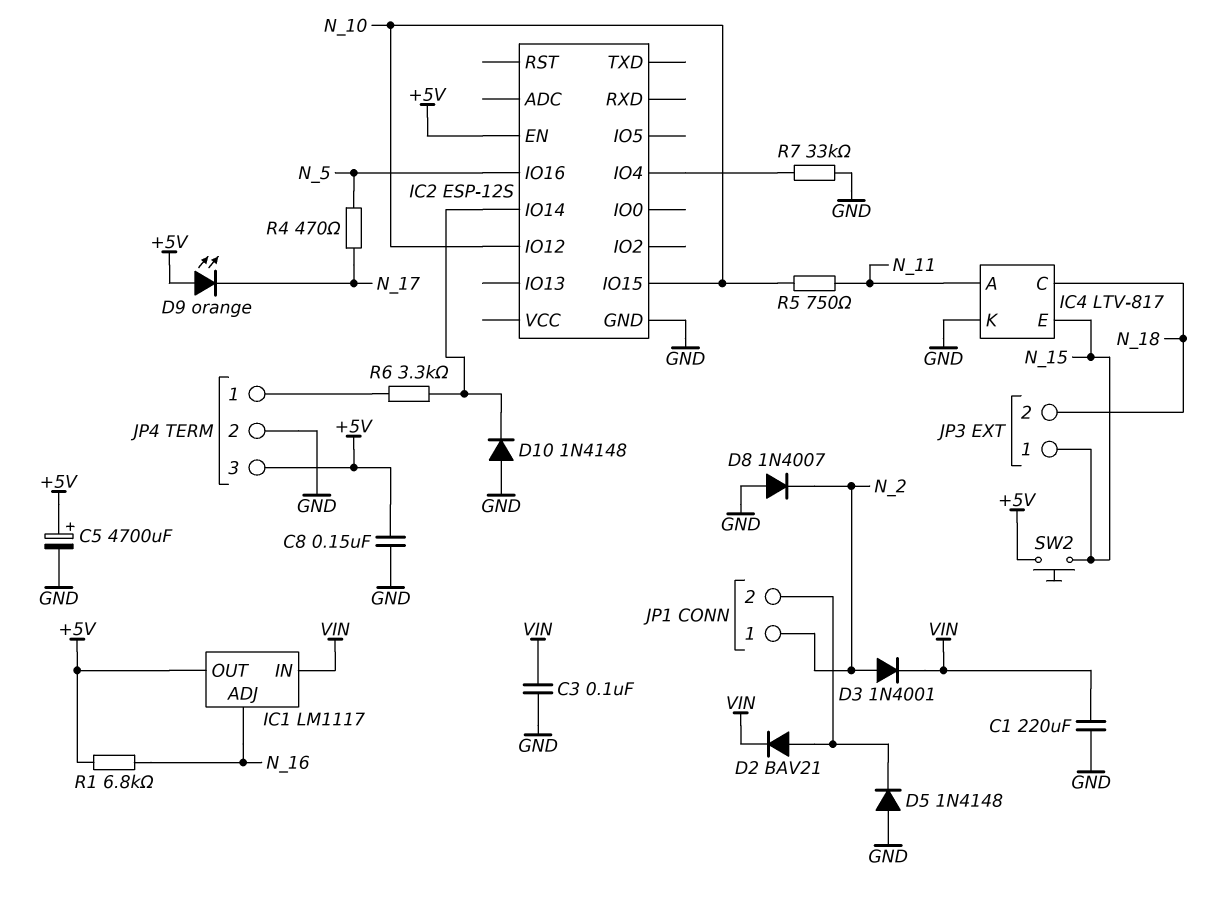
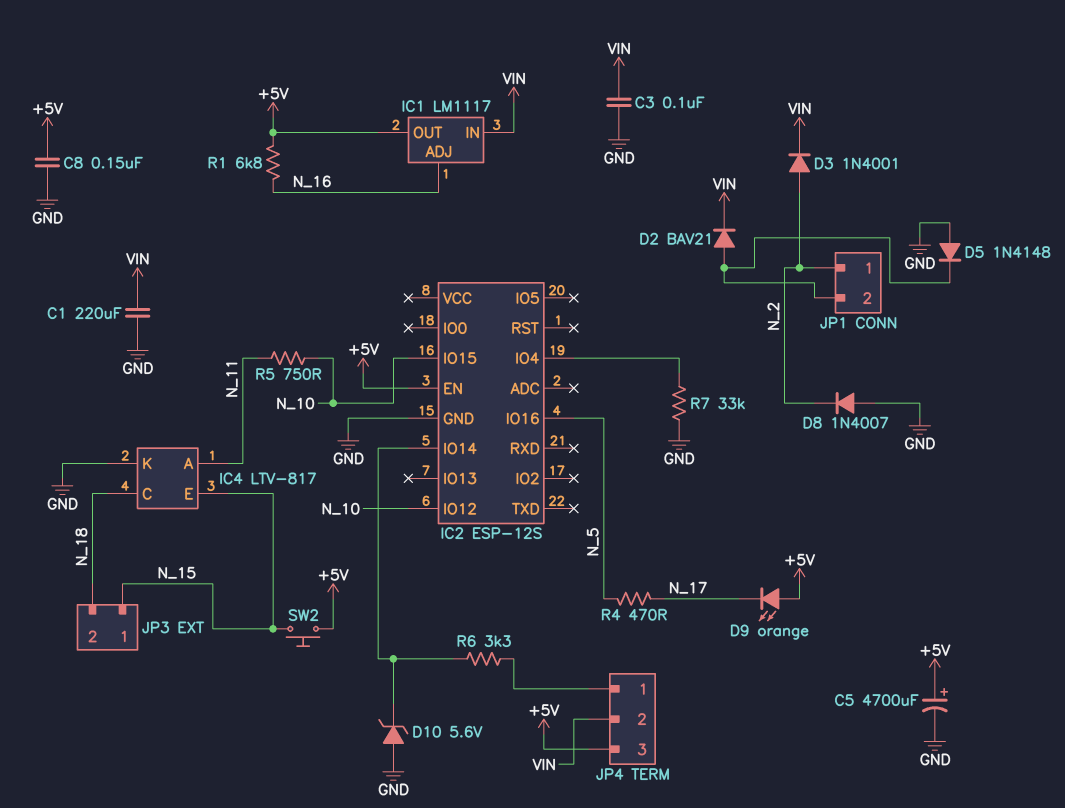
D10: diode 1N4148 (A GND, K IC2/IO14) -> zener 5.6V (A GND, K IC2/IO14)
JP4 pin 2: GND -> VIN

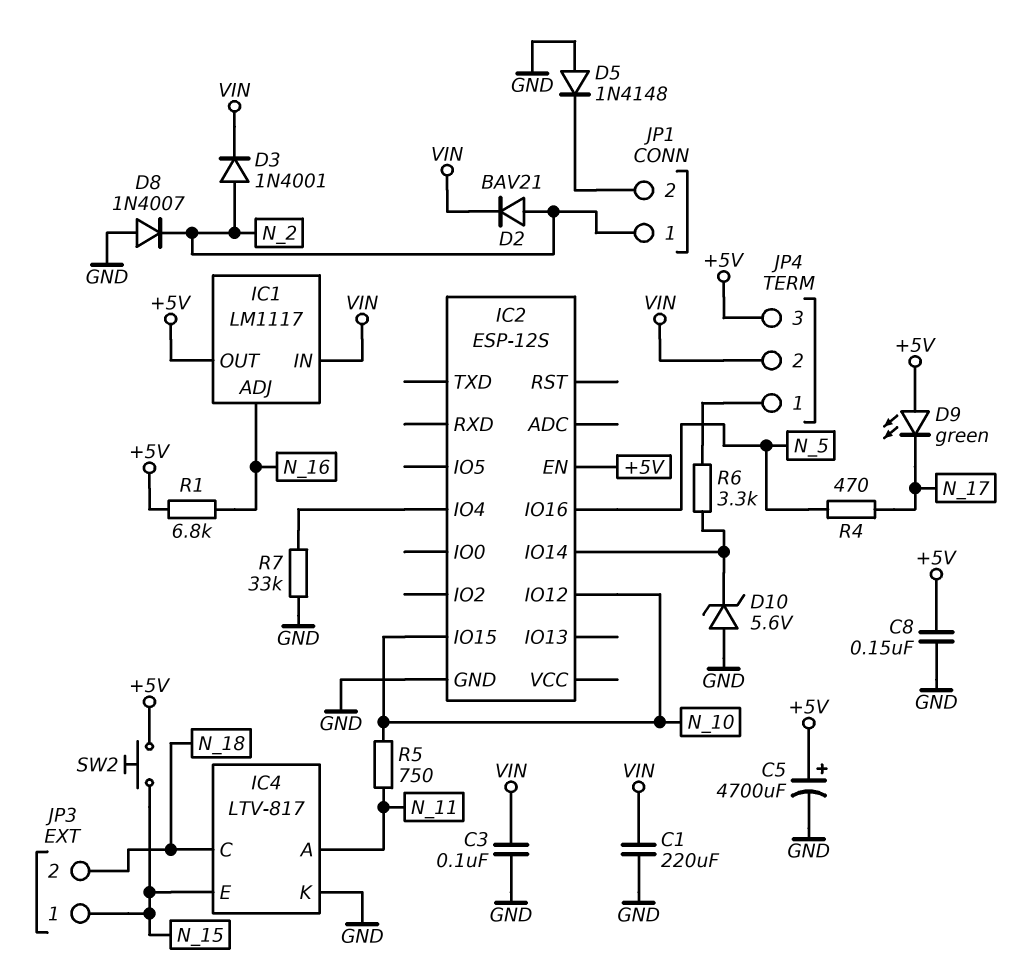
D2: diode BAV21 (A JP1/2, K VIN) -> diode BAV21 (A N_2, K VIN)
D9: LED orange (A +5V, K N_17) -> LED green (A +5V, K N_17)

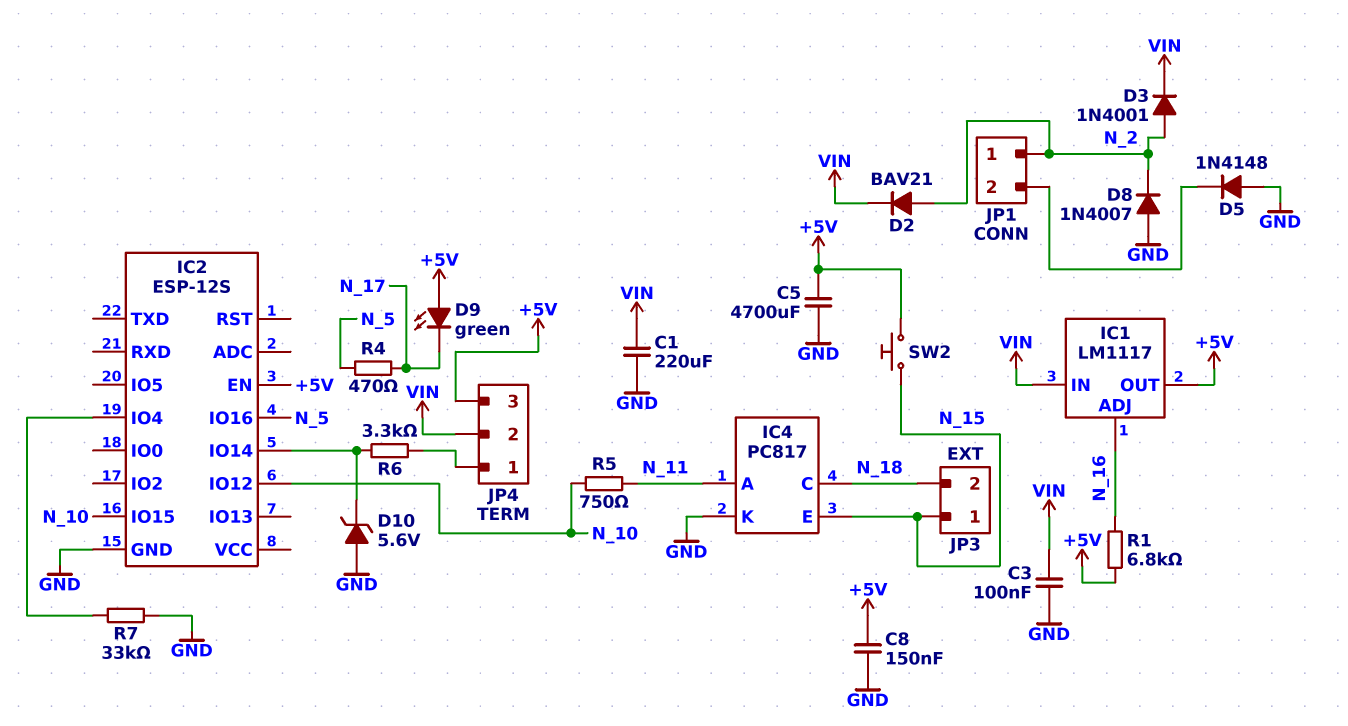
C5: 4700uF (plus +5V, minus GND) -> 4700uF (+5V, GND)
IC4: LTV-817 -> PC817

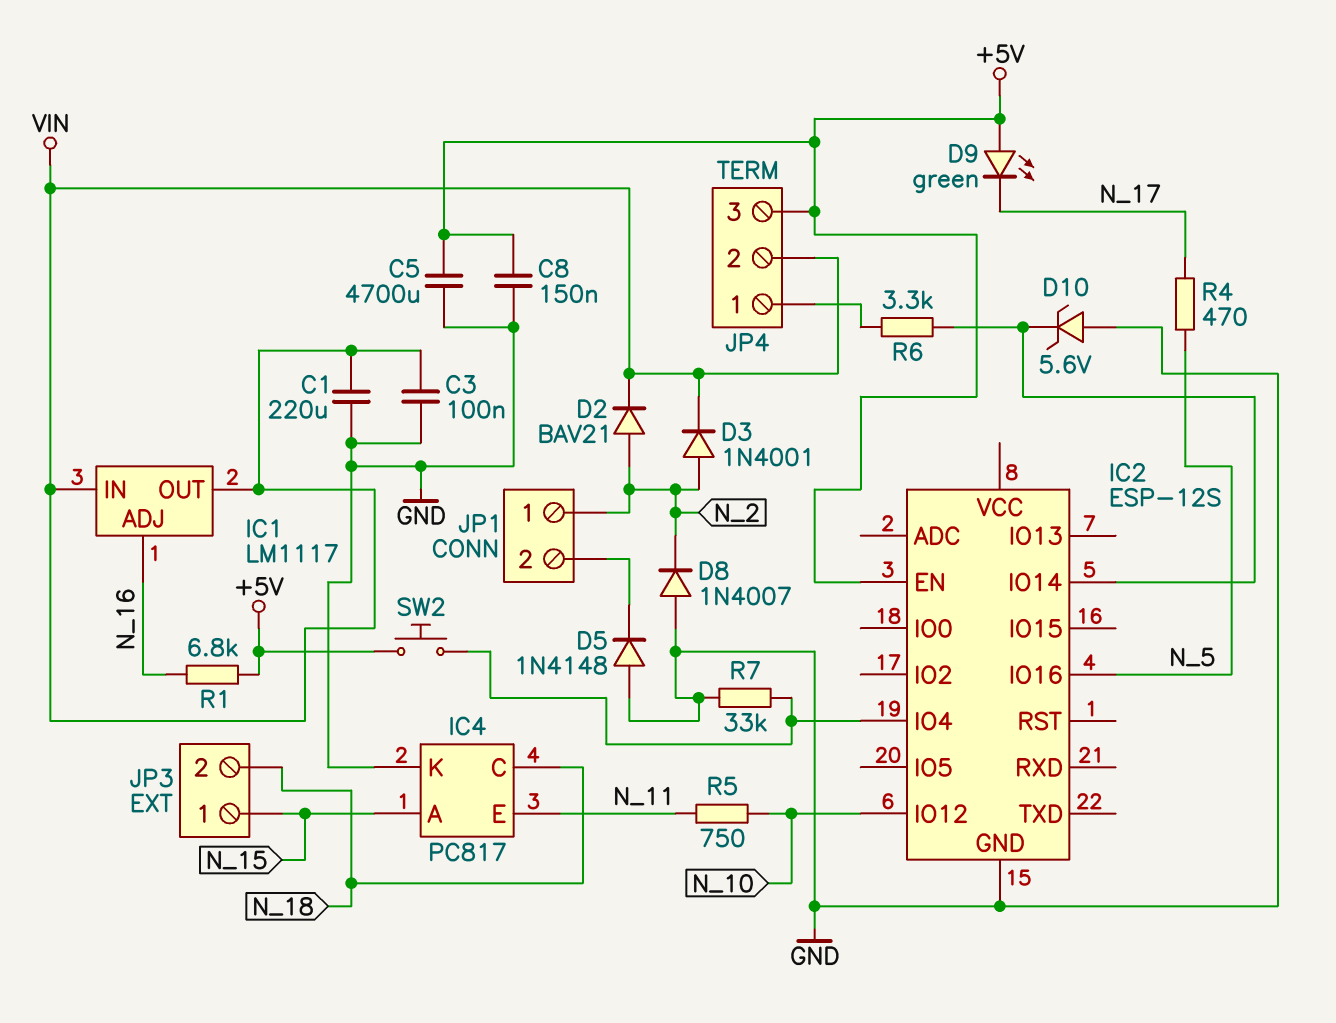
IC1 pin OUT: +5V -> VIN
IC2 pin IO15: N_10 -> none
IC4 pin A: N_11 -> N_15
IC4 pin E: N_15 -> N_11
SW2: button (+5V, N_15) -> button (+5V, IC2/IO4)

